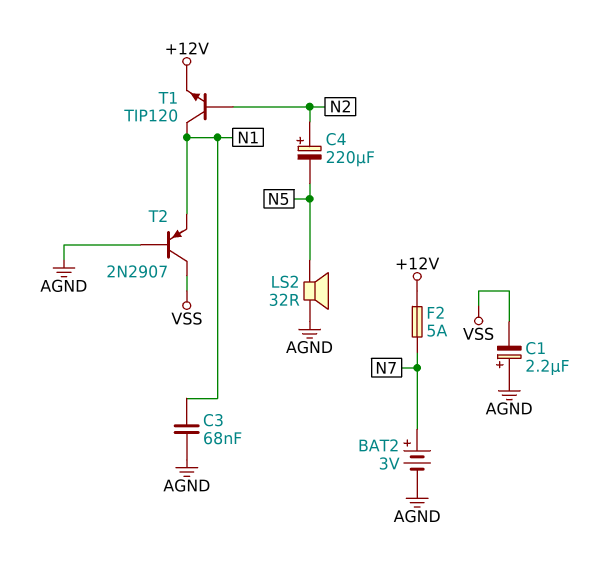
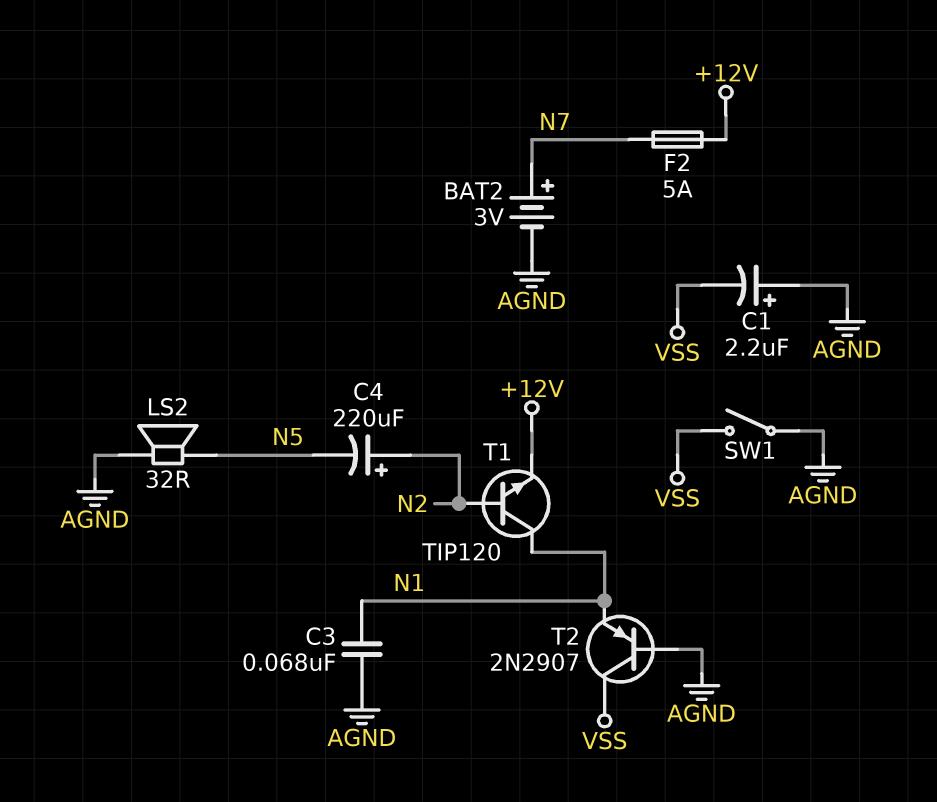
SW1: none -> switch (AGND, VSS)

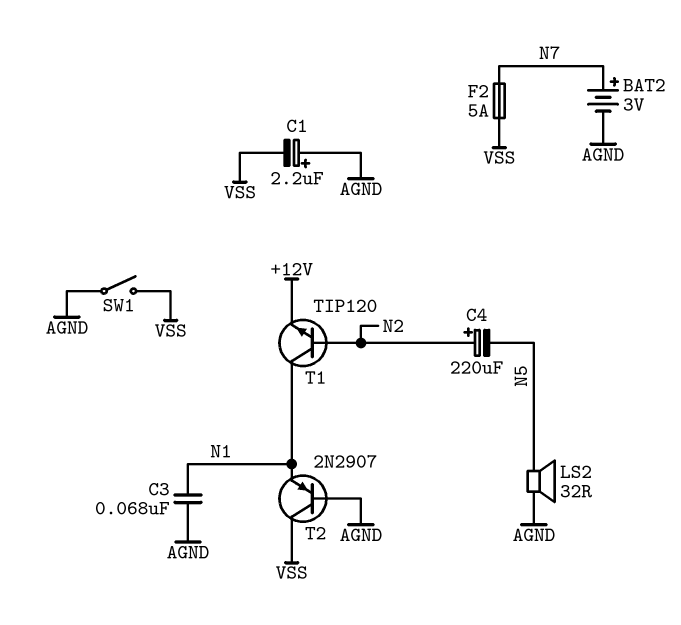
F2: 5A (+12V, N7) -> 5A (N7, VSS)

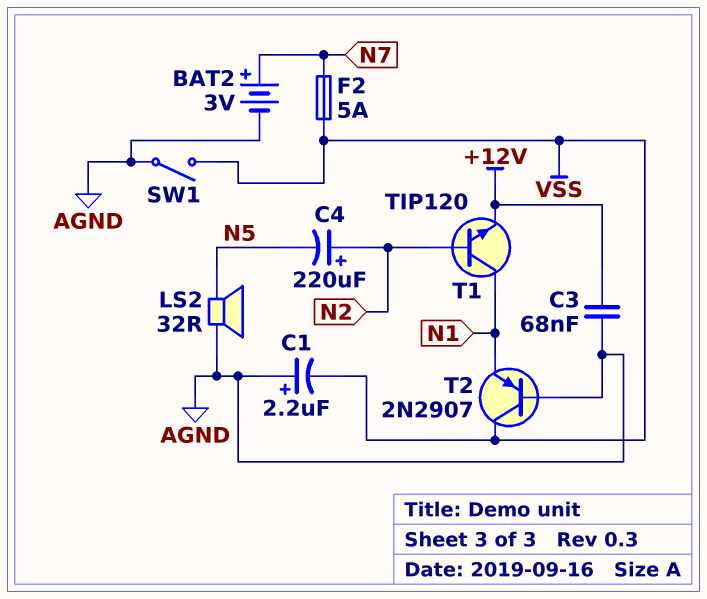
C3: 68nF (AGND, N1) -> 68nF (+12V, AGND)

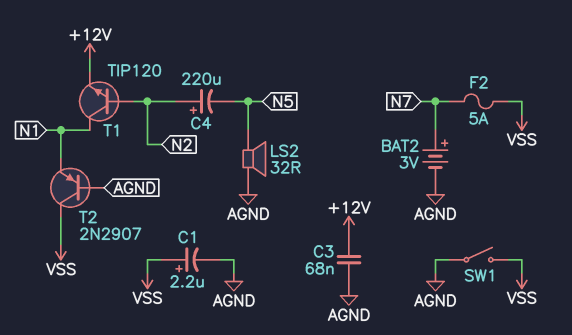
C1: 2.2uF (plus AGND, minus VSS) -> 2.2uF (plus VSS, minus AGND)

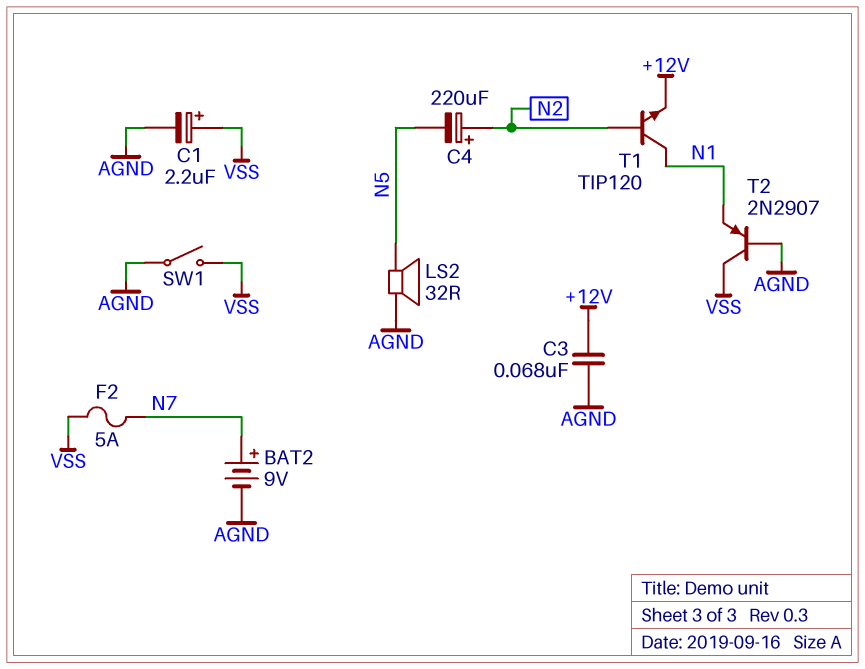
BAT2: 3V (plus N7, minus AGND) -> 9V (plus N7, minus AGND)

